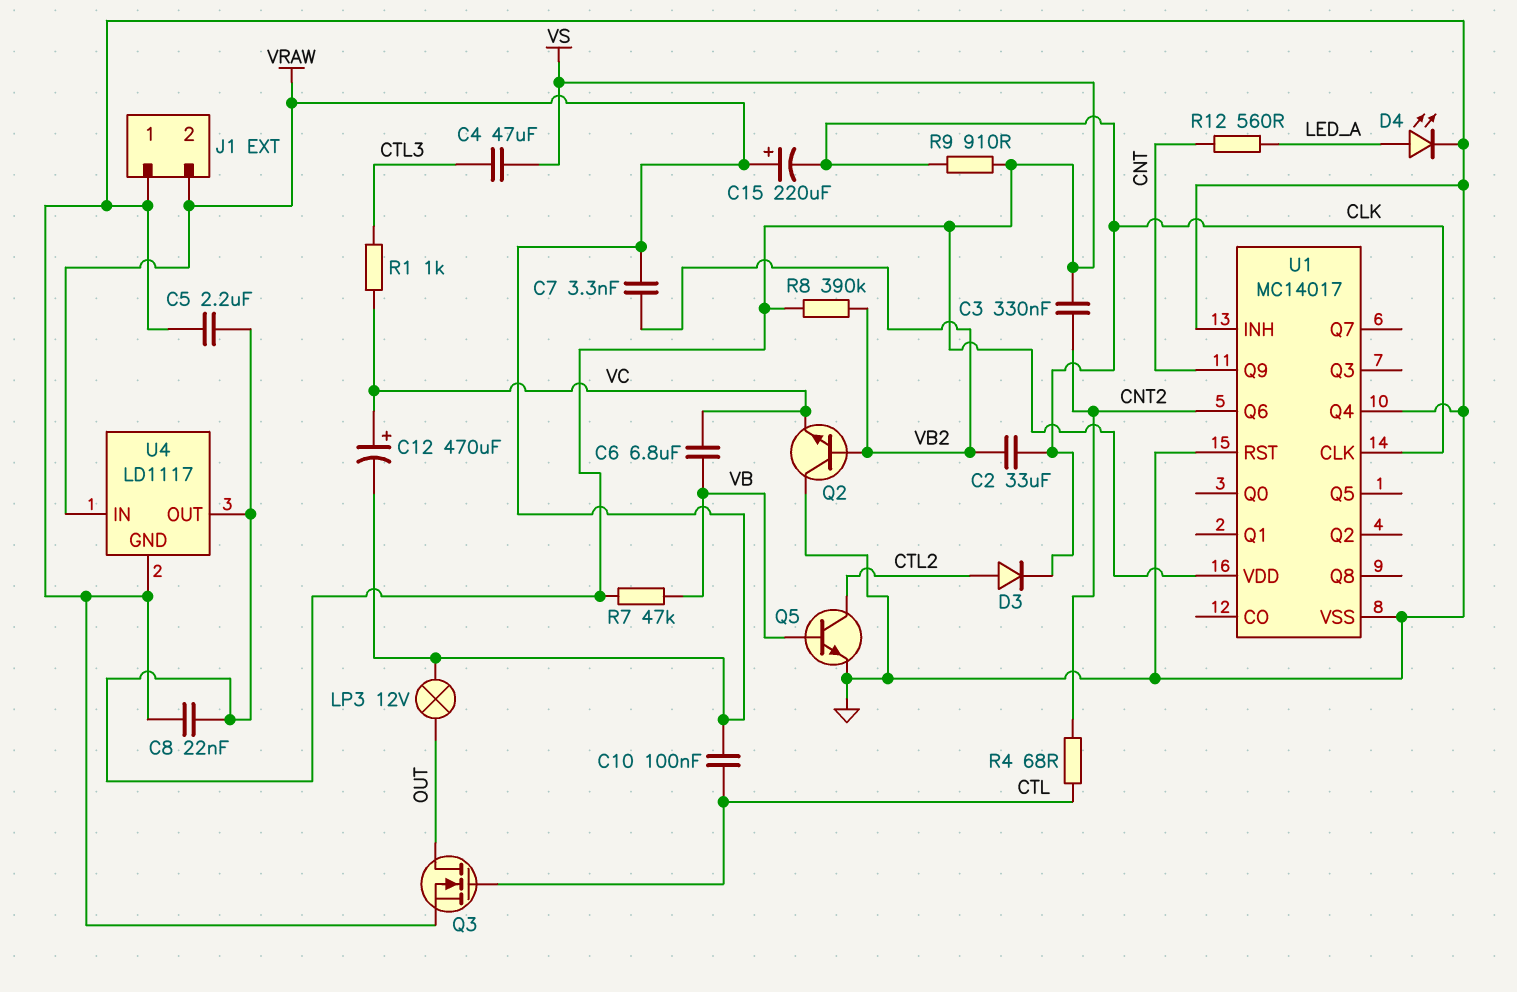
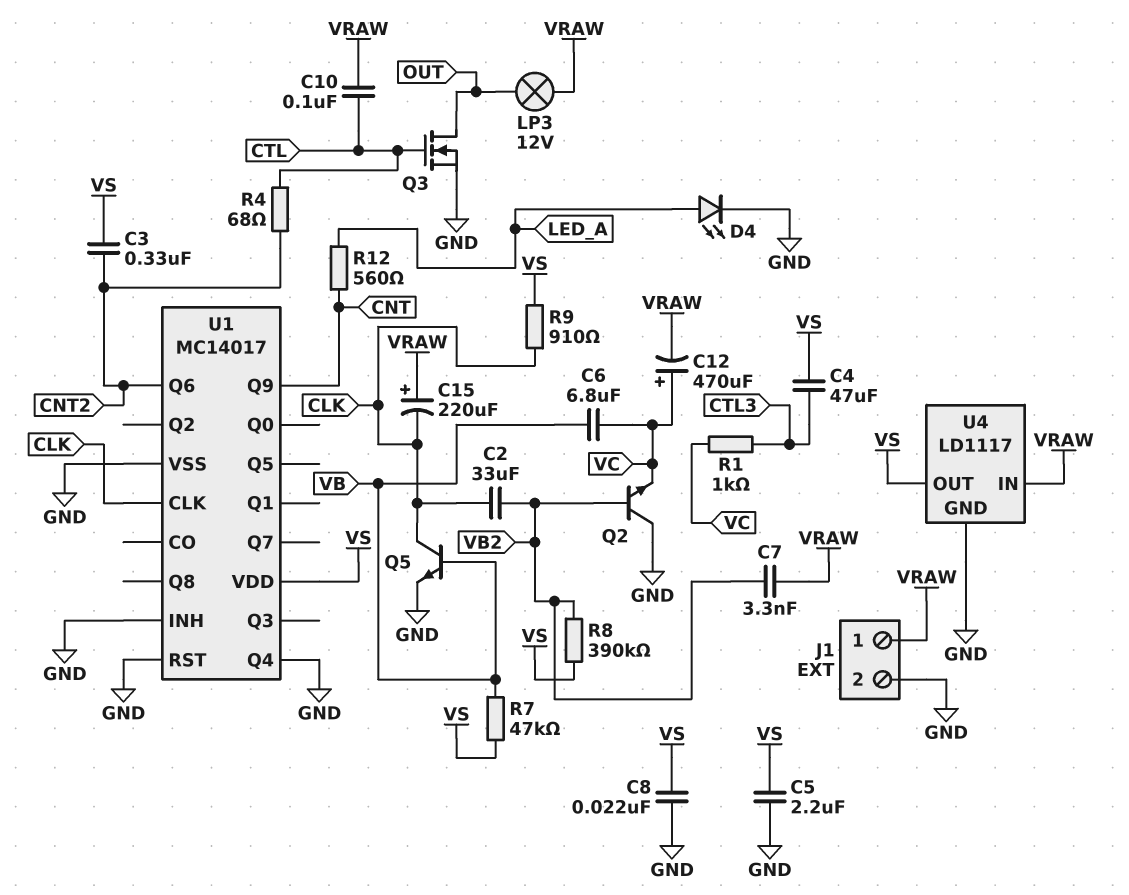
D3: diode (A CTL2, K CLK) -> none
J1 pin 1: GND -> VRAW
J1 pin 2: VRAW -> GND
Q5: NPN (B VB, C CTL2, E GND) -> NPN (B VB, C CLK, E GND)

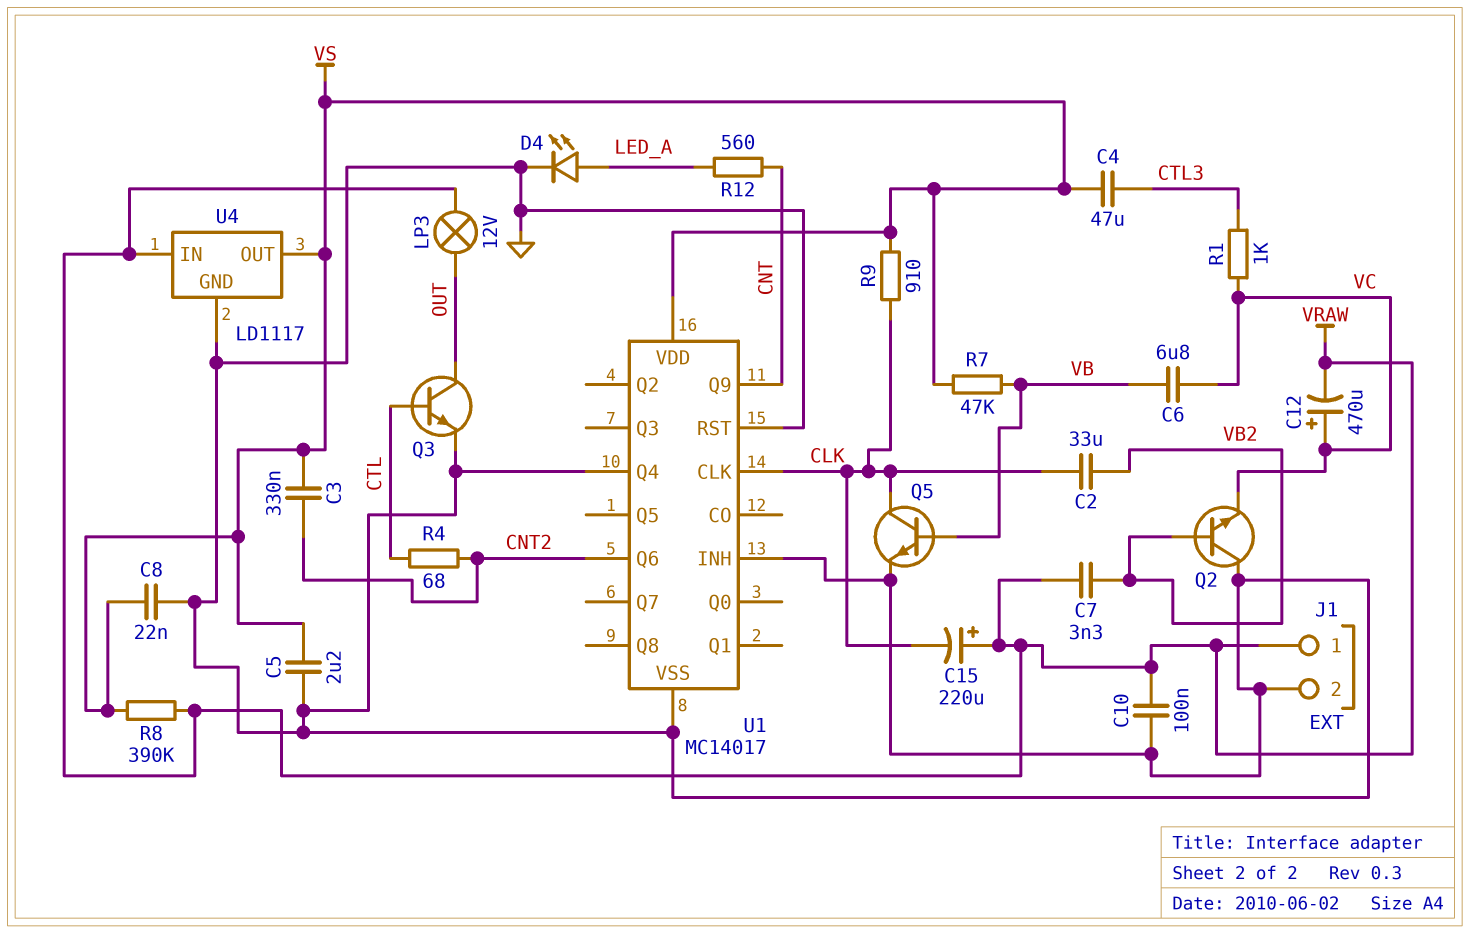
C10: 100nF (CTL, VRAW) -> 100nF (GND, VRAW)
Q3: NMOS (G CTL, D OUT, S GND) -> NPN (B CTL, C OUT, E GND)
R8: 390k (VB2, VS) -> 390k (VRAW, VS)

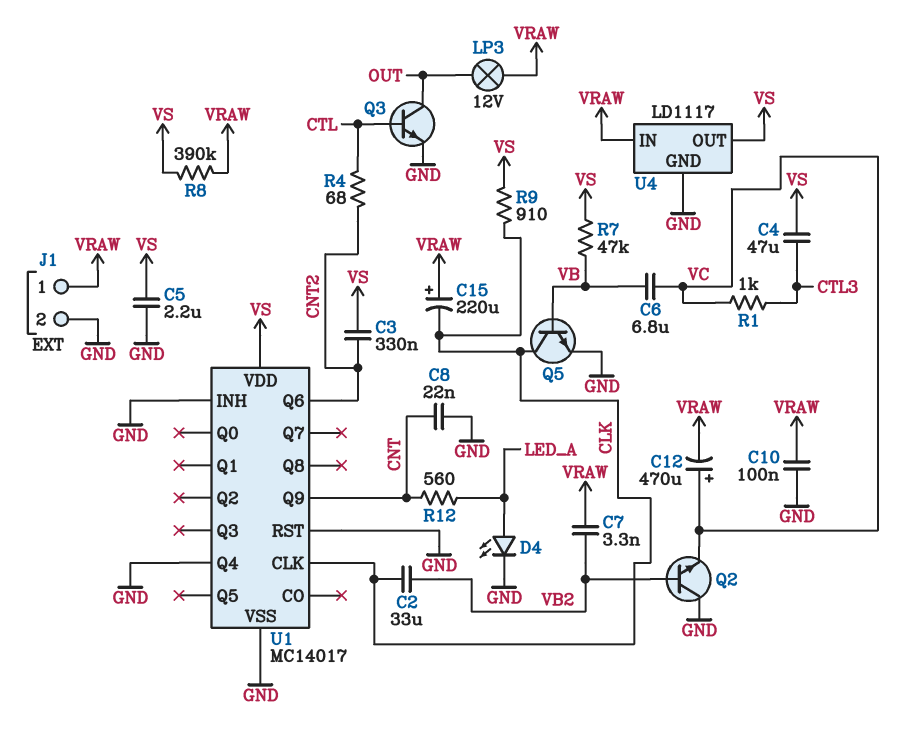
C8: 22nF (GND, VS) -> 22nF (CNT, GND)

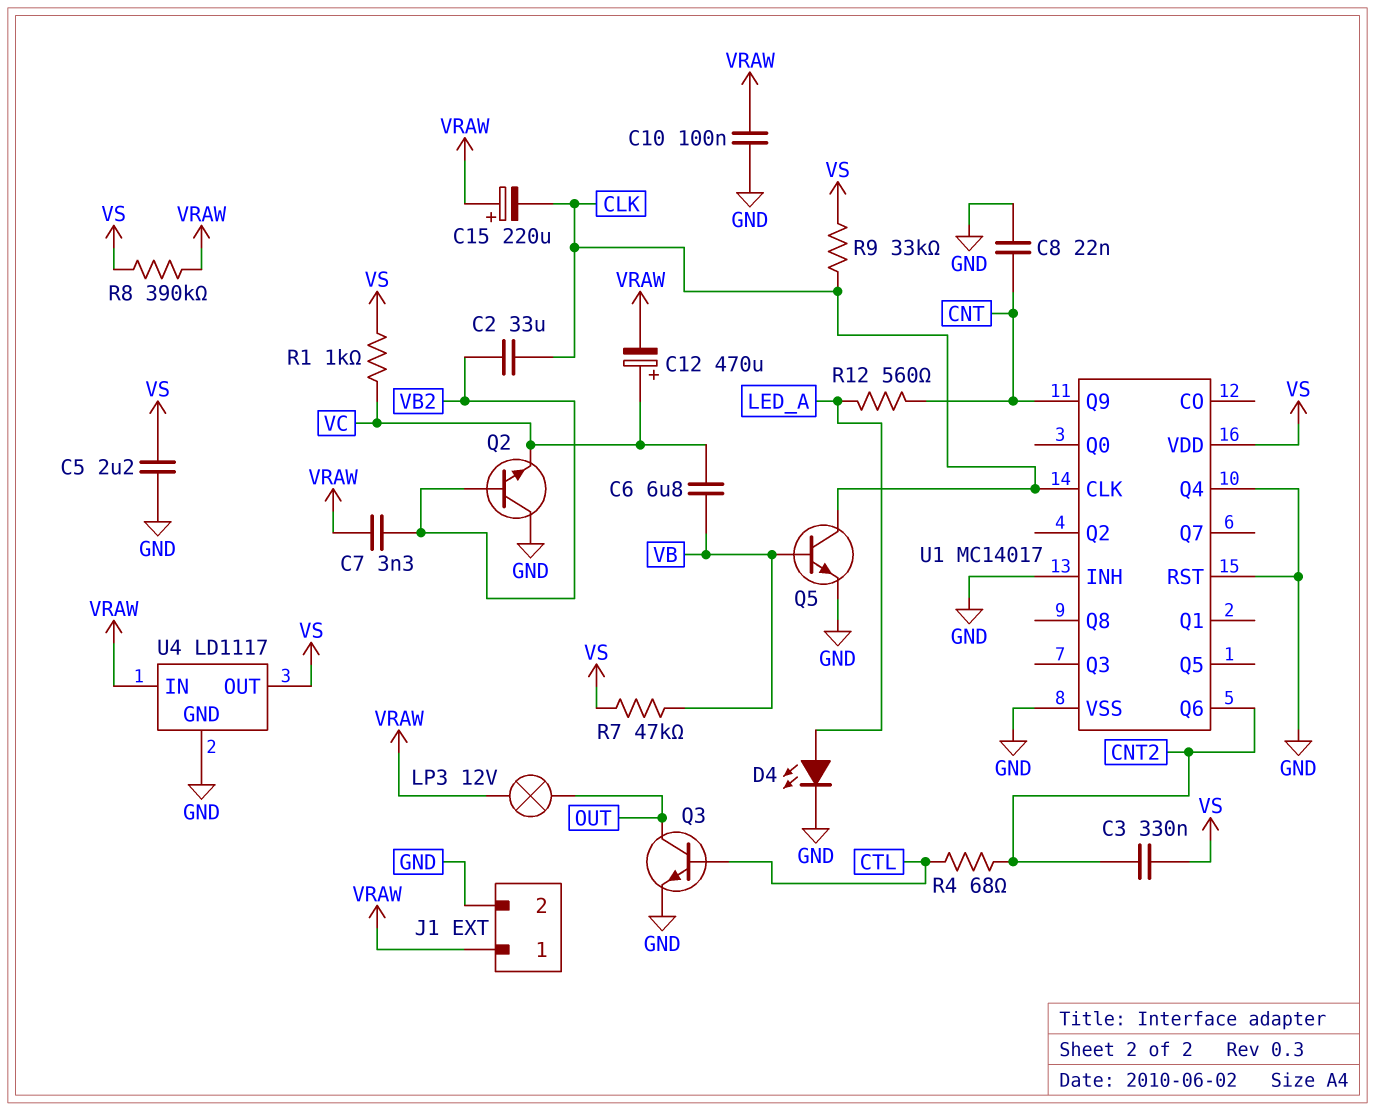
C4: 47uF (CTL3, VS) -> none
R1: 1k (CTL3, VC) -> 1k (VC, VS)
R9: 910 (CLK, VS) -> 33k (CLK, VS)

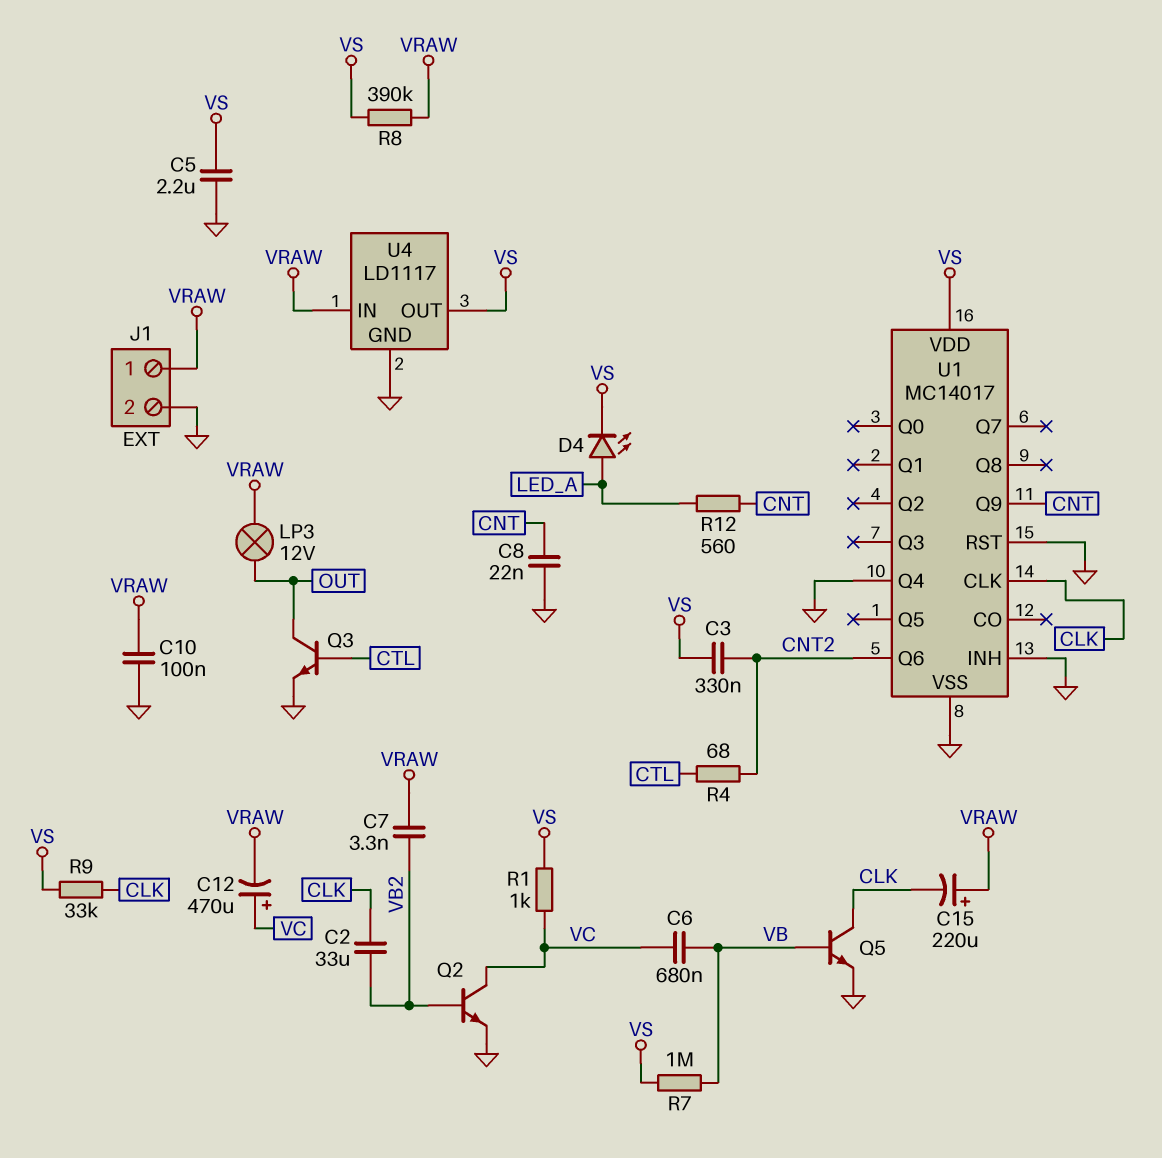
C6: 6.8uF (VB, VC) -> 680nF (VB, VC)
D4: LED (A LED_A, K GND) -> LED (A LED_A, K VS)
Q2: NPN (B VB2, C GND, E VC) -> NPN (B VB2, C VC, E GND)
R7: 47k (VB, VS) -> 1M (VB, VS)

